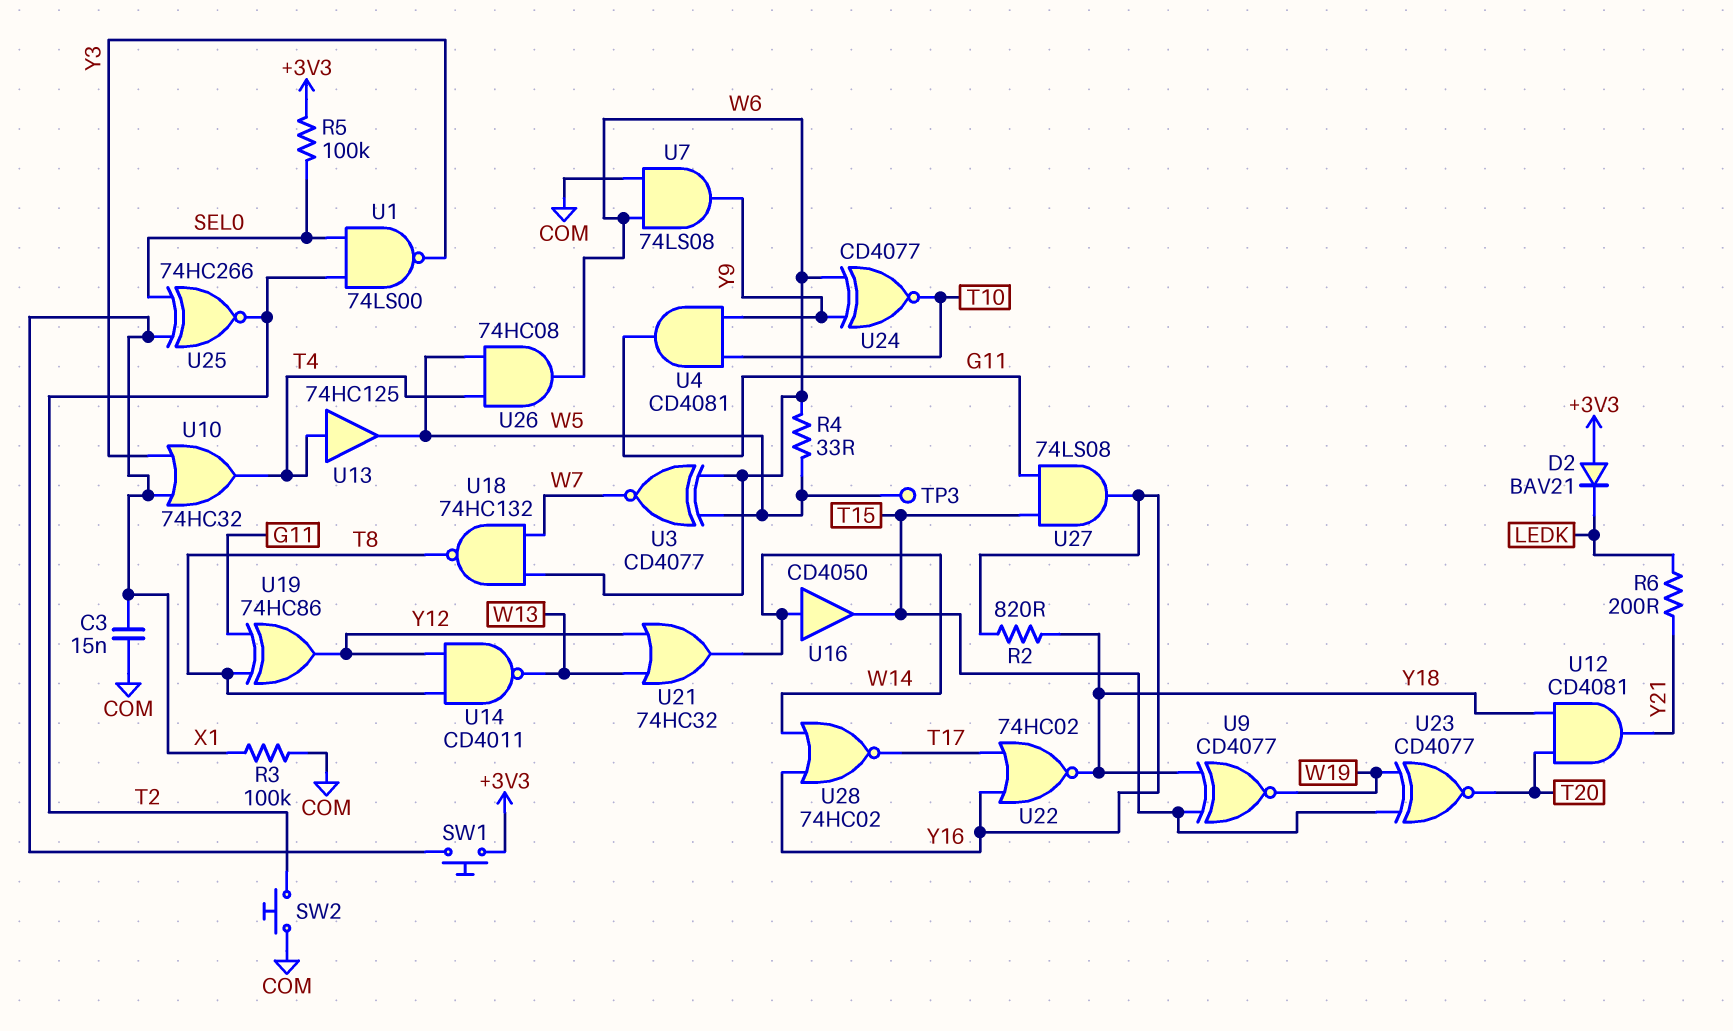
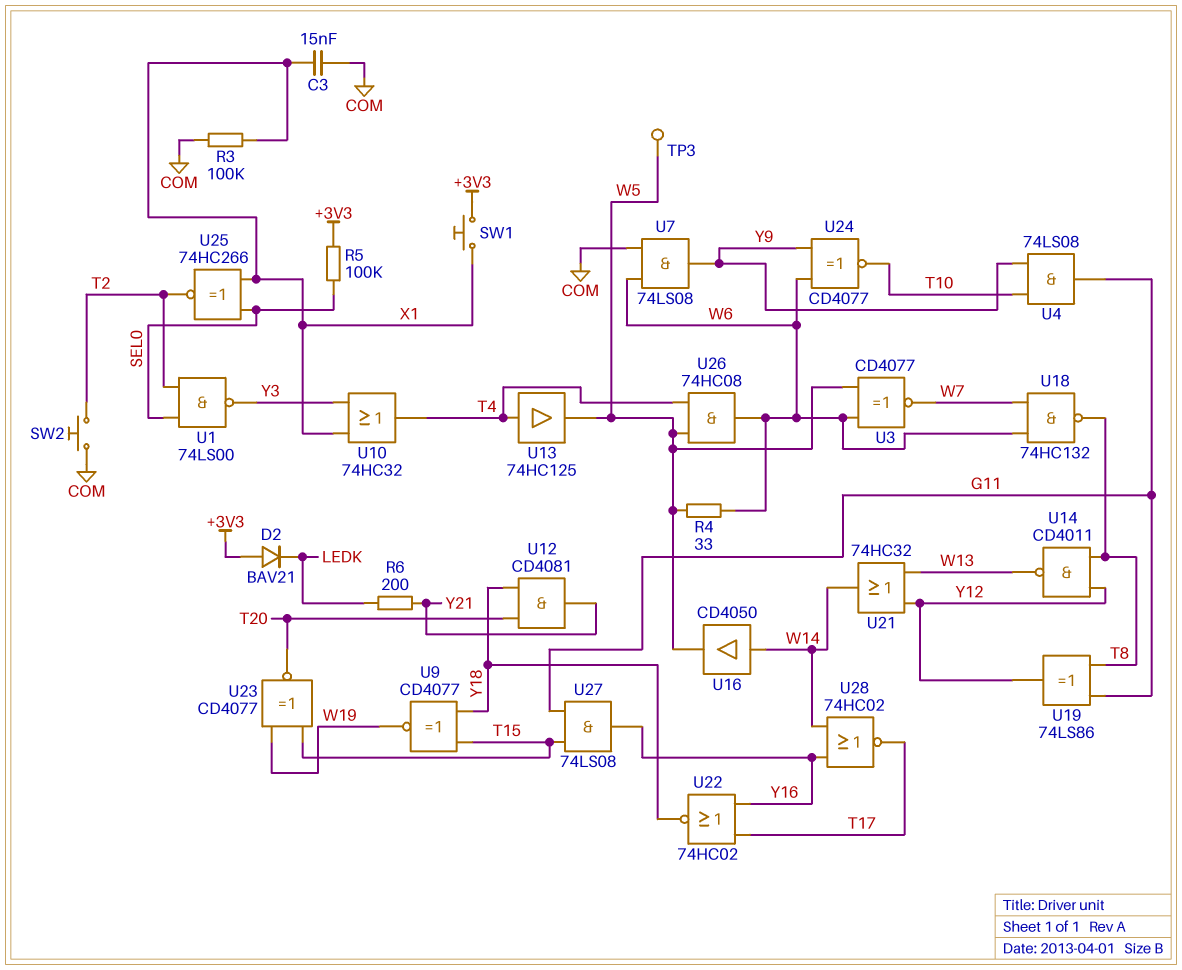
R2: 820 (Y16, Y18) -> none
U4: AND CD4081 (in T10, in Y9, out G11) -> AND 74LS08 (in T10, in Y9, out G11)
U16: buffer CD4050 (in W14, out T15) -> buffer CD4050 (in W14, out W5)
U19: XOR 74HC86 (in G11, in T8, out Y12) -> XOR 74LS86 (in G11, in T8, out Y12)

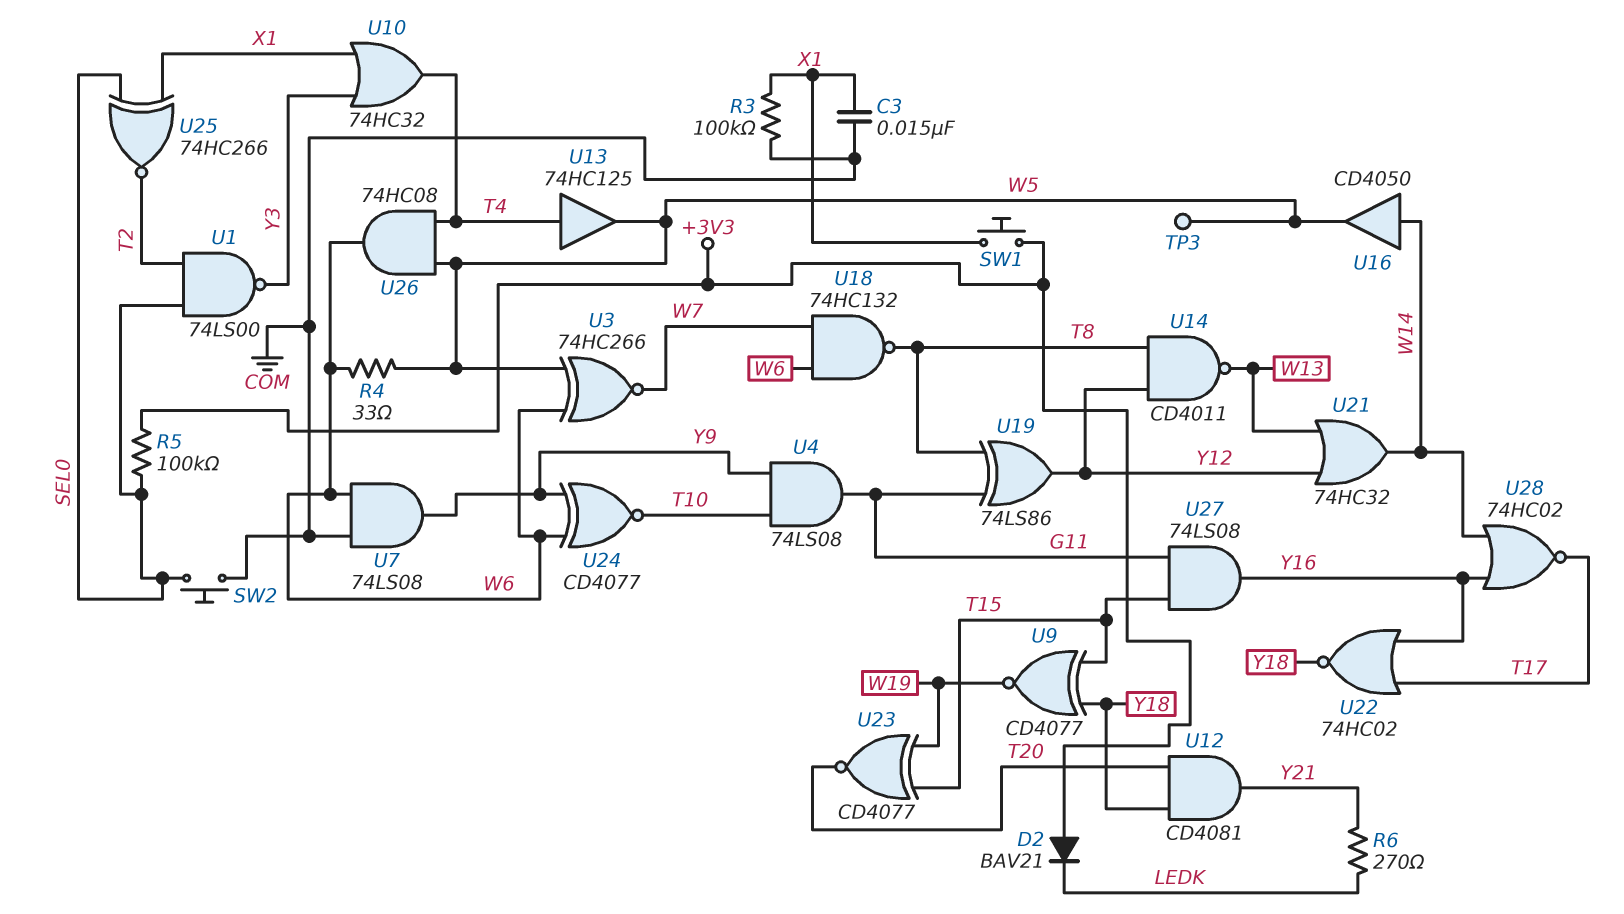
R6: 200 (LEDK, Y21) -> 270 (LEDK, Y21)
SW2: button (COM, T2) -> button (COM, SEL0)
U3: XNOR CD4077 (in W5, in W6, out W7) -> XNOR 74HC266 (in W5, in W6, out W7)

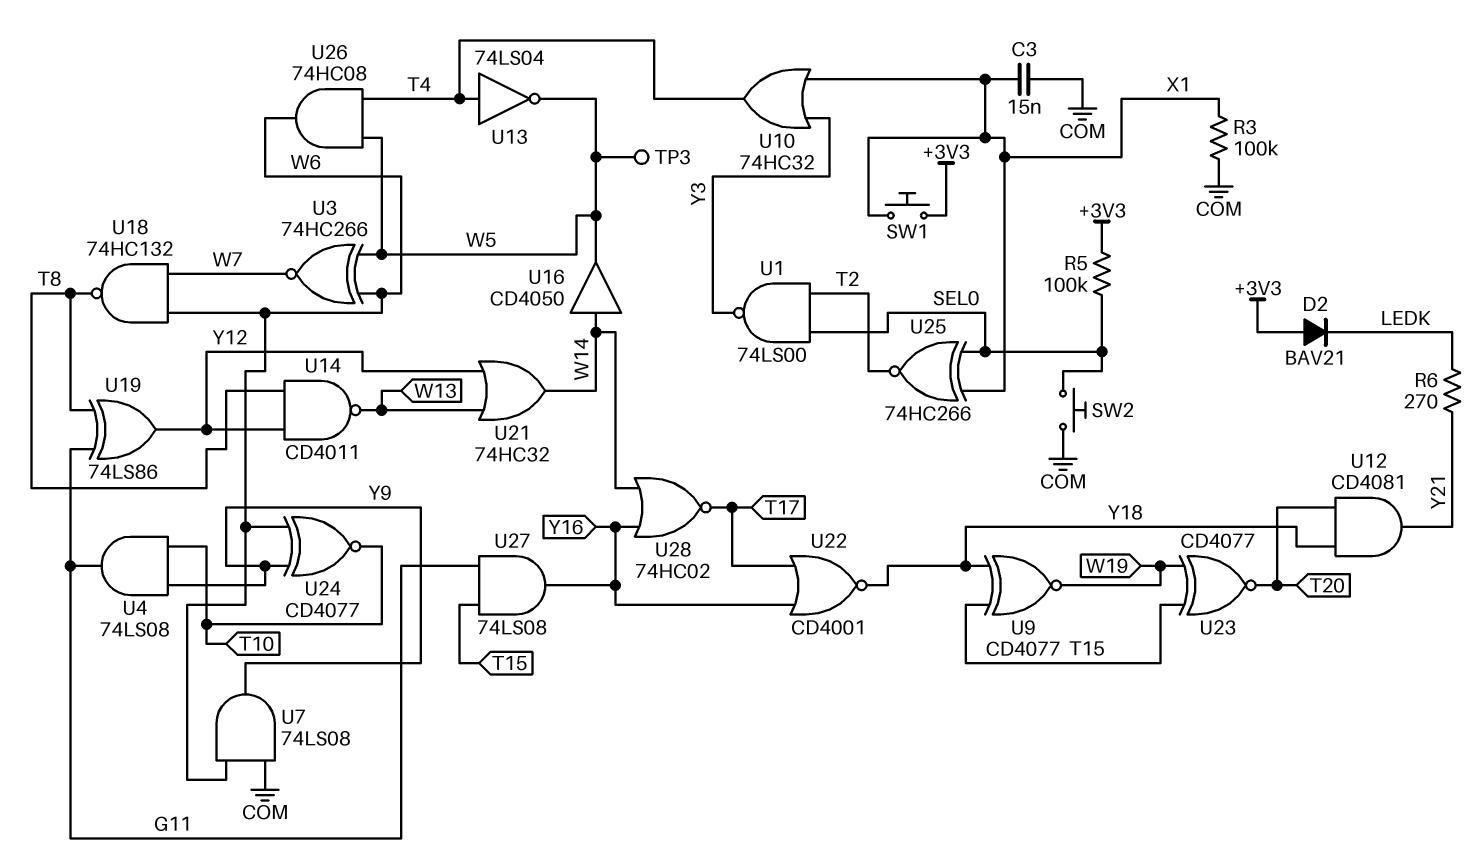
R4: 33 (W5, W6) -> none
U13: buffer 74HC125 (in T4, out W5) -> NOT 74LS04 (in T4, out W5)
U22: NOR 74HC02 (in T17, in Y16, out Y18) -> NOR CD4001 (in T17, in Y16, out Y18)

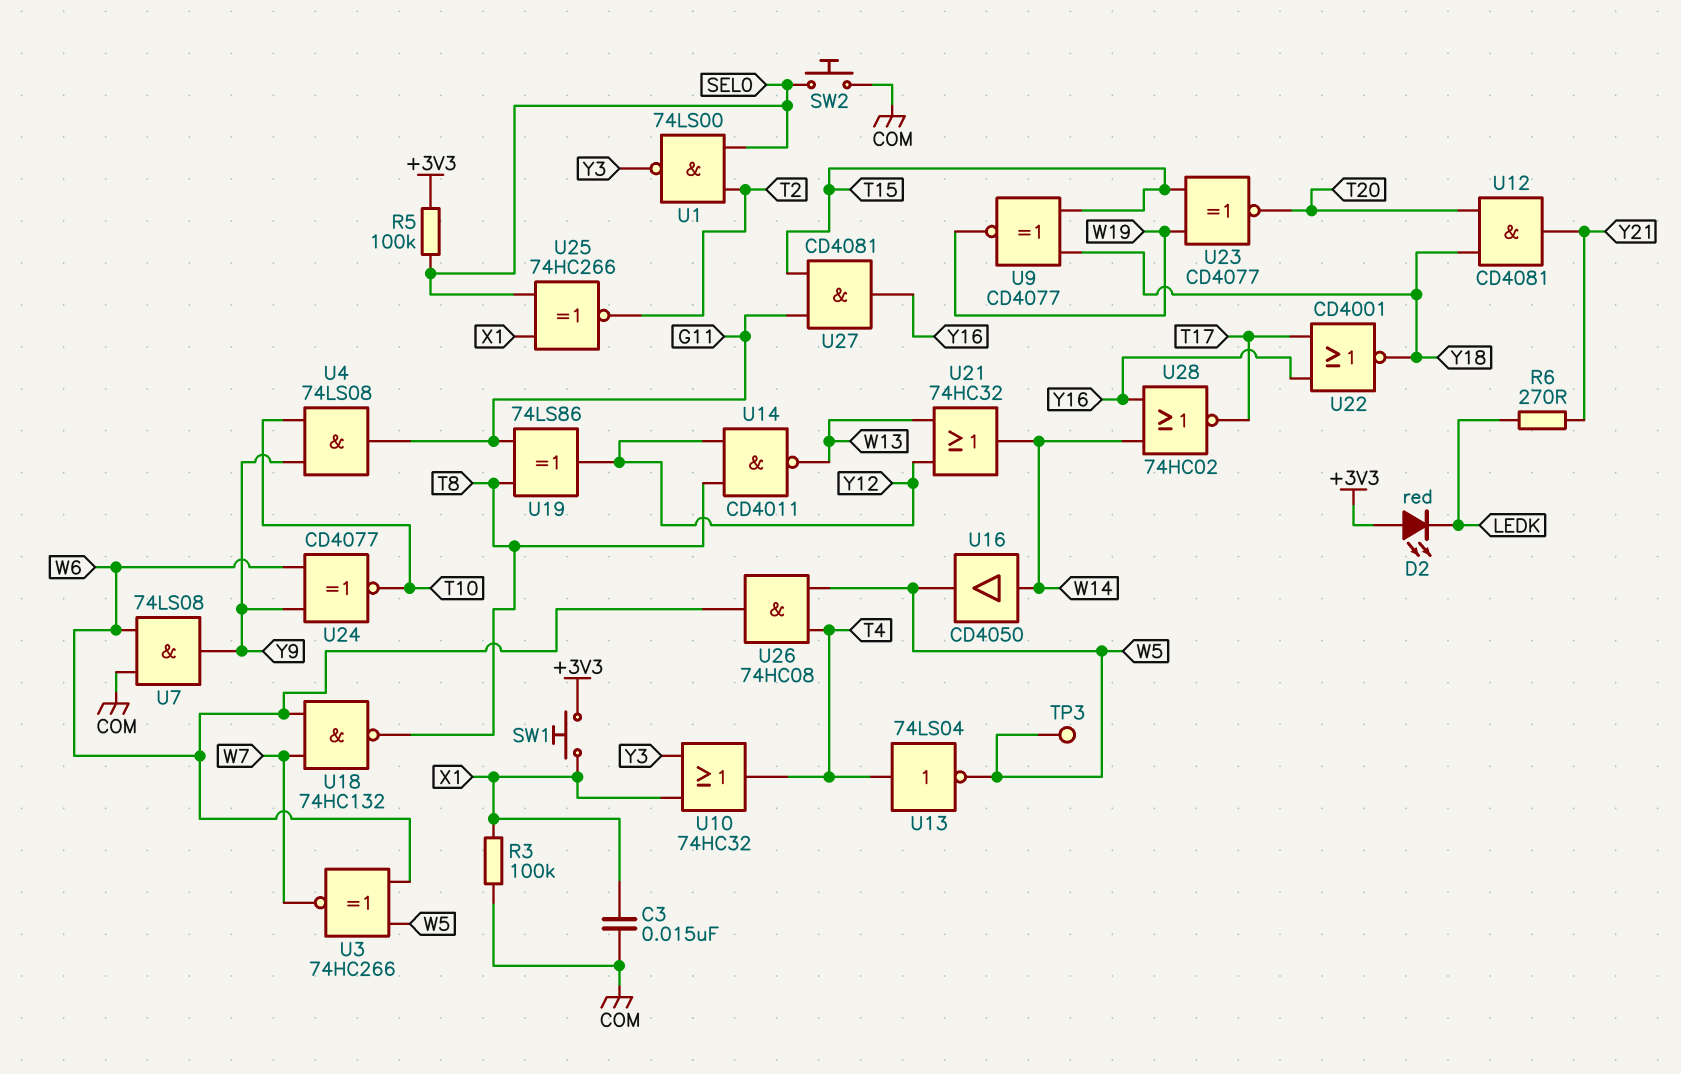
D2: diode BAV21 (A +3V3, K LEDK) -> LED red (A +3V3, K LEDK)
U27: AND 74LS08 (in G11, in T15, out Y16) -> AND CD4081 (in G11, in T15, out Y16)

